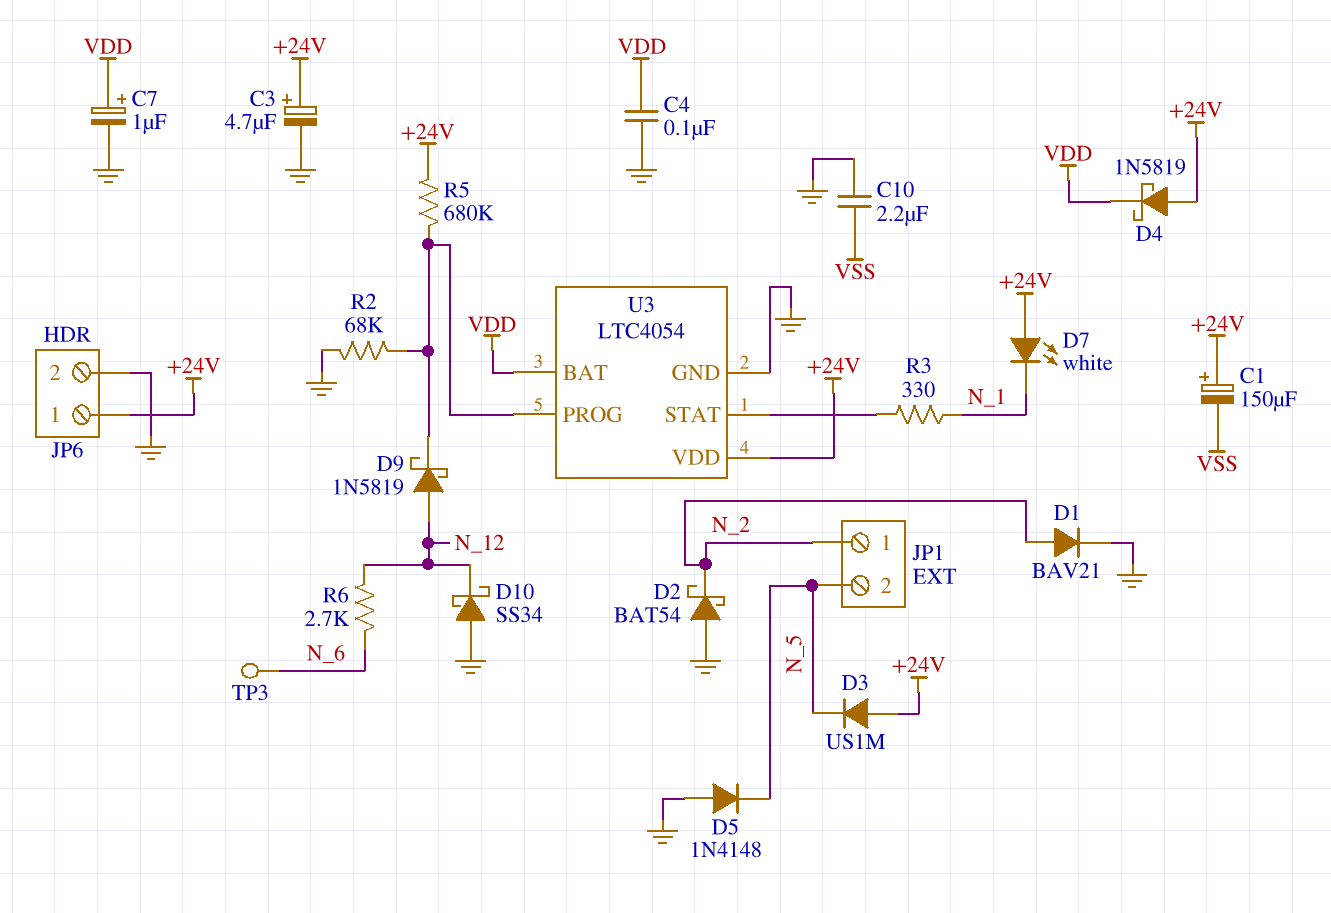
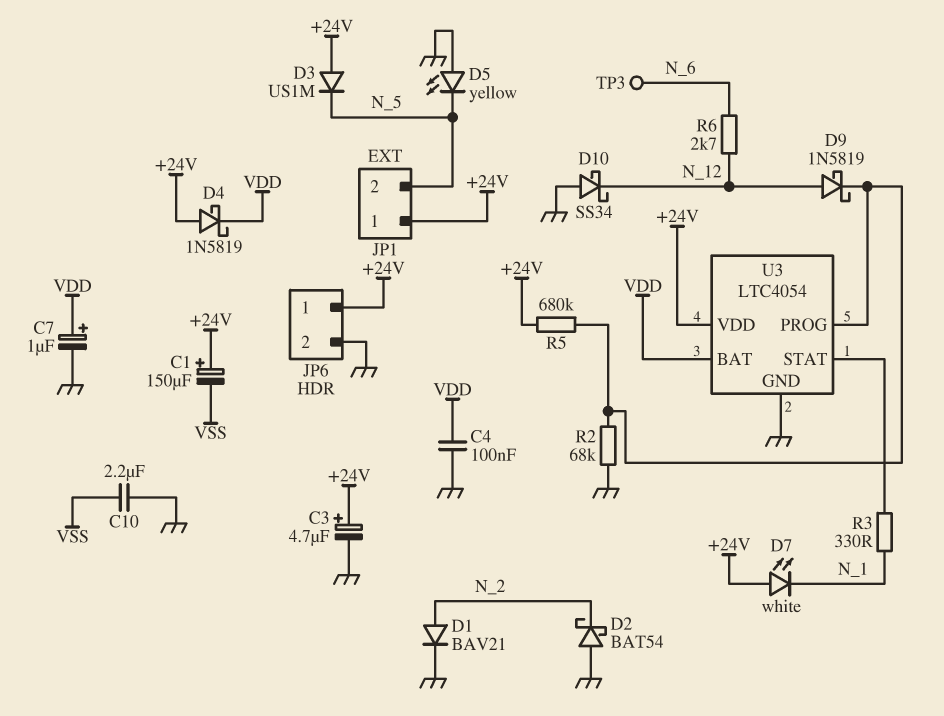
D5: diode 1N4148 (A GND, K N_5) -> LED yellow (A GND, K N_5)
JP1 pin 1: N_2 -> +24V

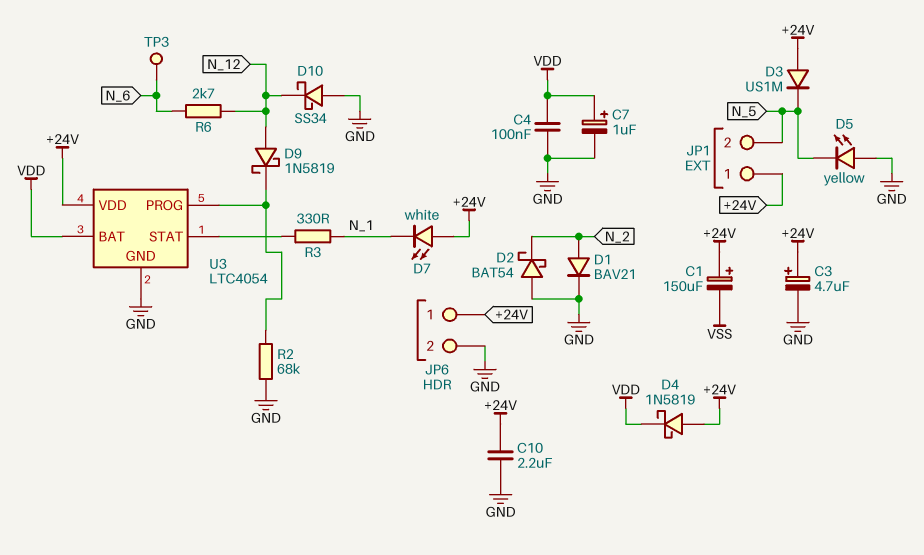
C10: 2.2uF (GND, VSS) -> 2.2uF (+24V, GND)
R5: 680k (+24V, U3/PROG) -> none

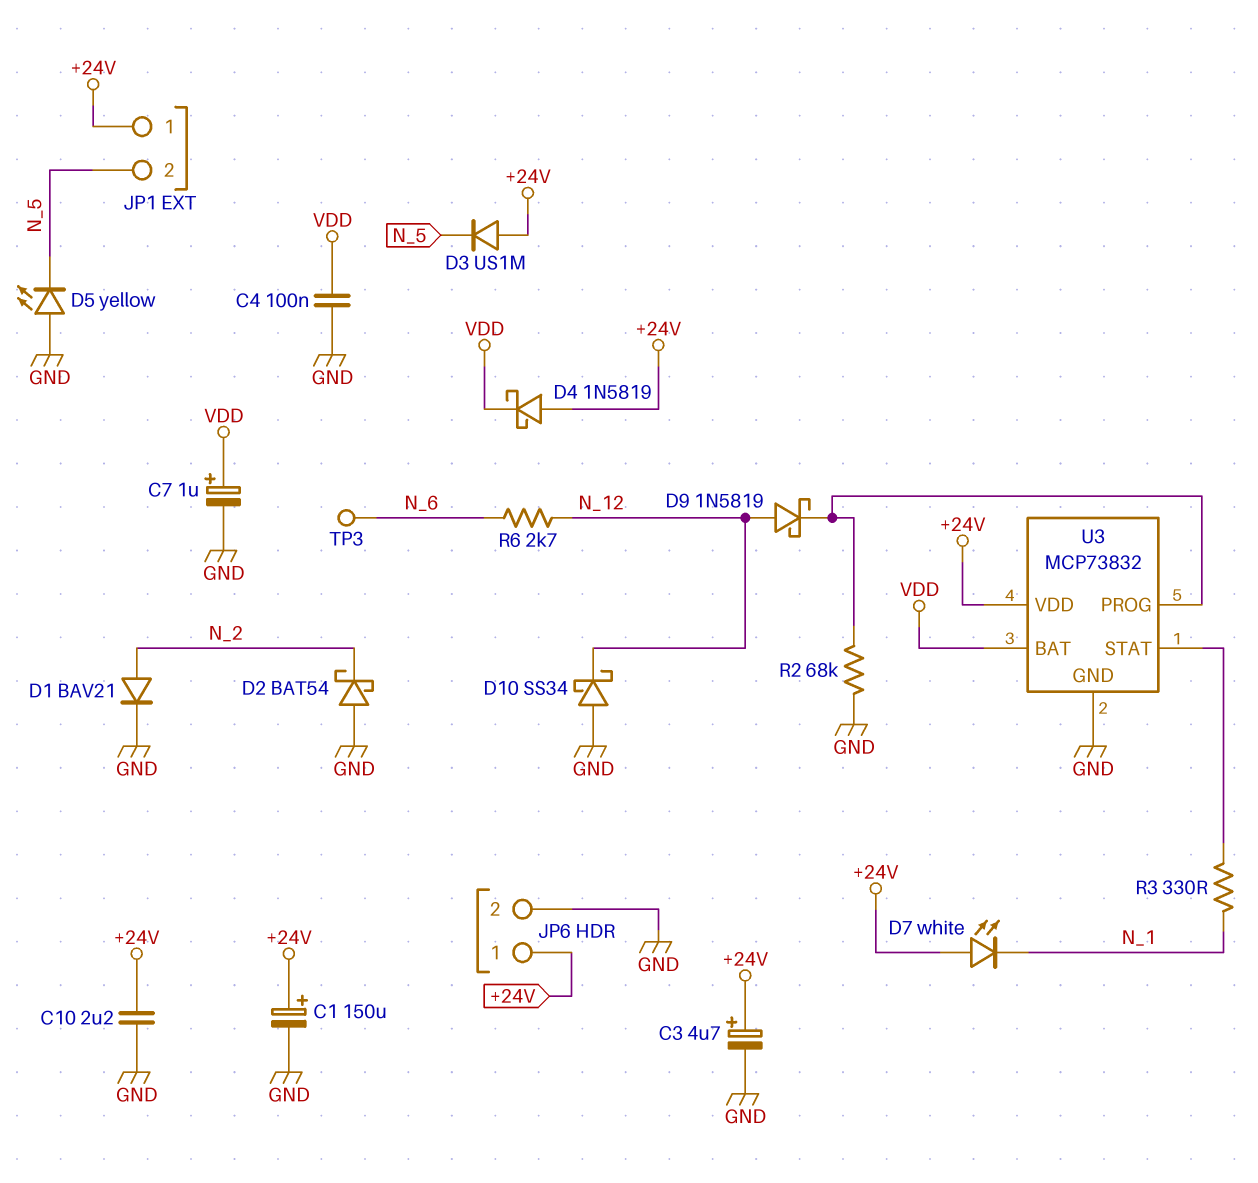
C1: 150uF (plus +24V, minus VSS) -> 150uF (plus +24V, minus GND)
U3: LTC4054 -> MCP73832

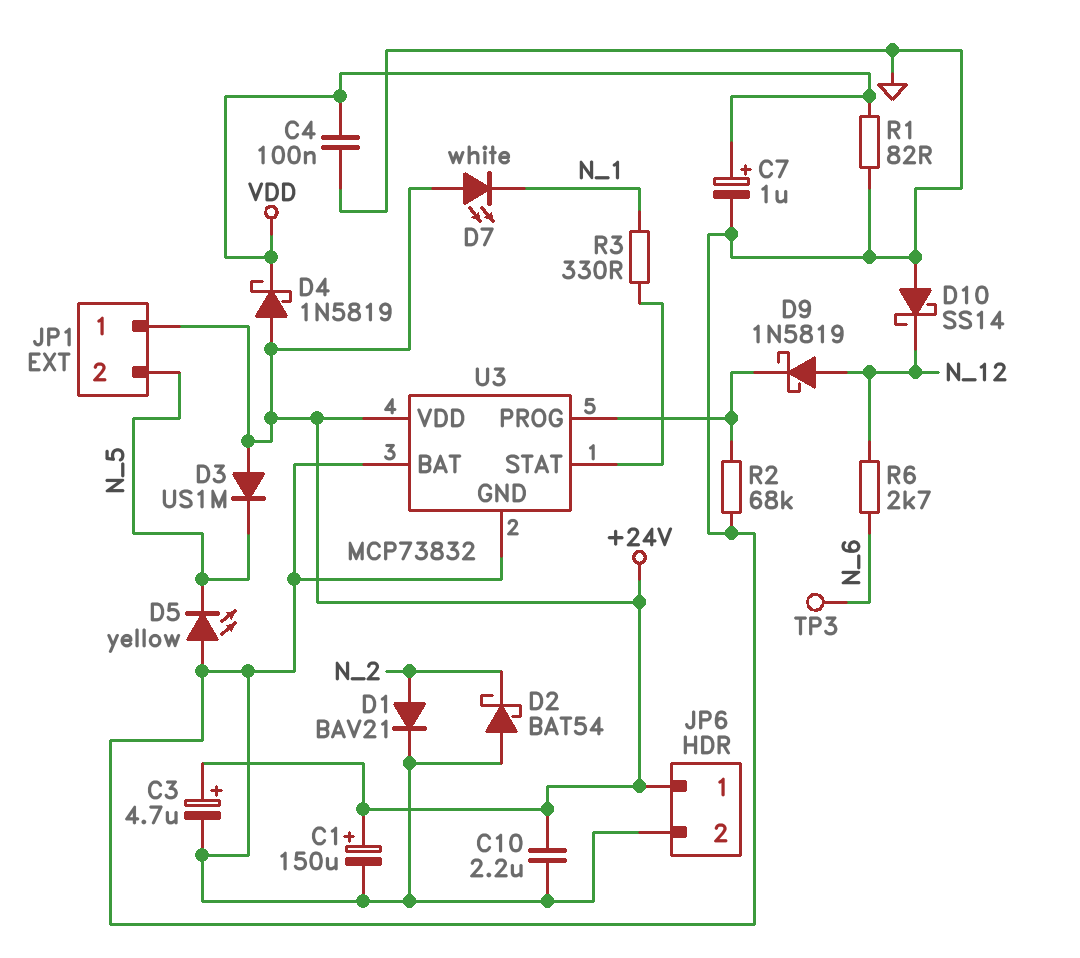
D10: schottky SS34 (A GND, K N_12) -> schottky SS14 (A GND, K N_12)
R1: none -> 82 (GND, VDD)
U3 pin BAT: VDD -> GND

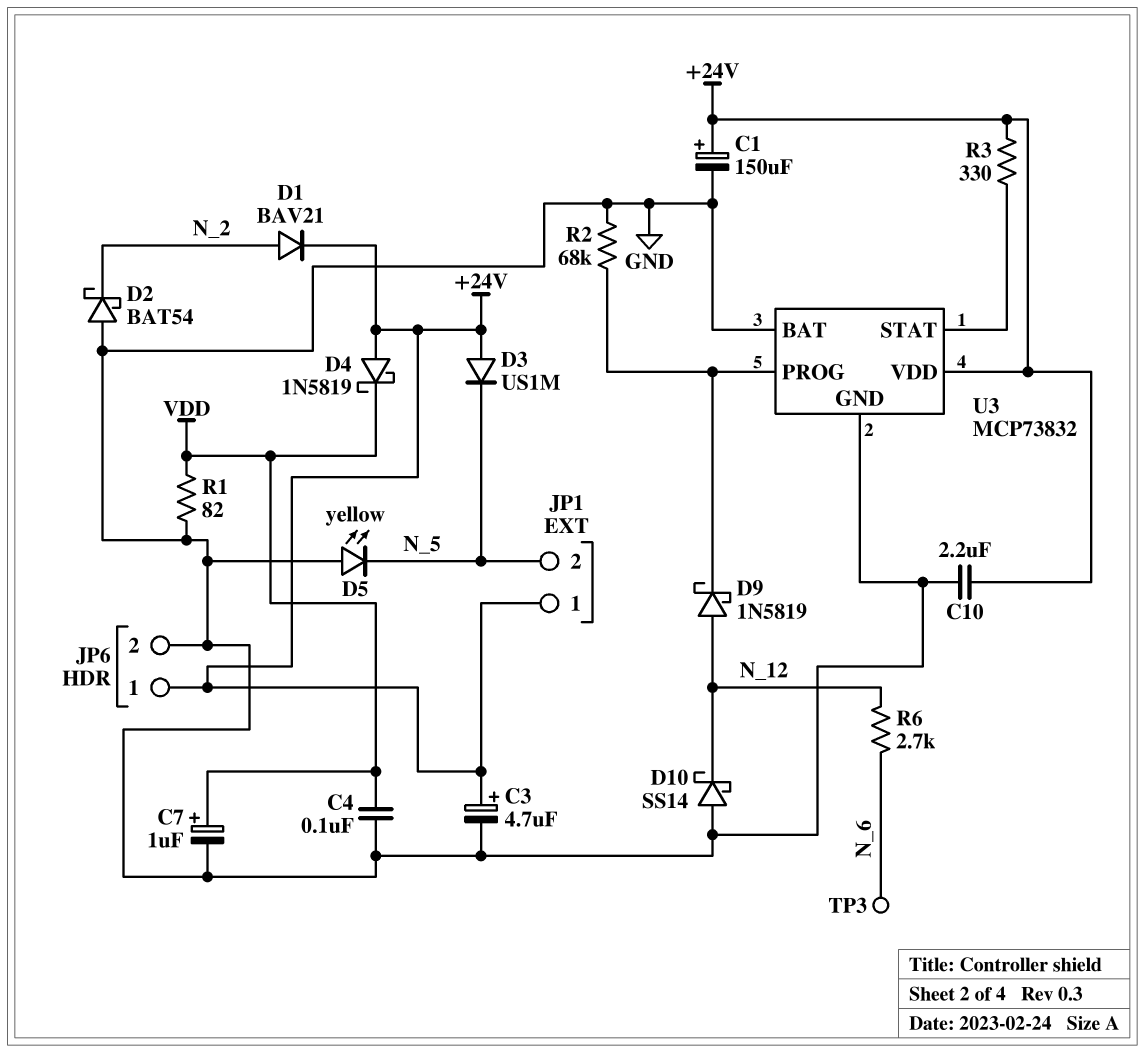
D1: diode BAV21 (A N_2, K GND) -> diode BAV21 (A N_2, K +24V)
D7: LED white (A +24V, K N_1) -> none
R3: 330 (N_1, U3/STAT) -> 330 (+24V, U3/STAT)

